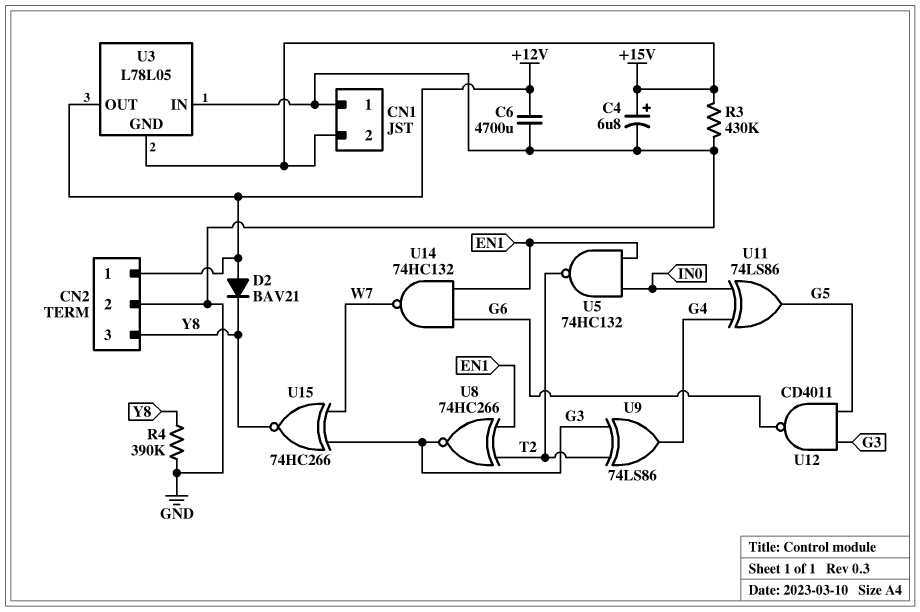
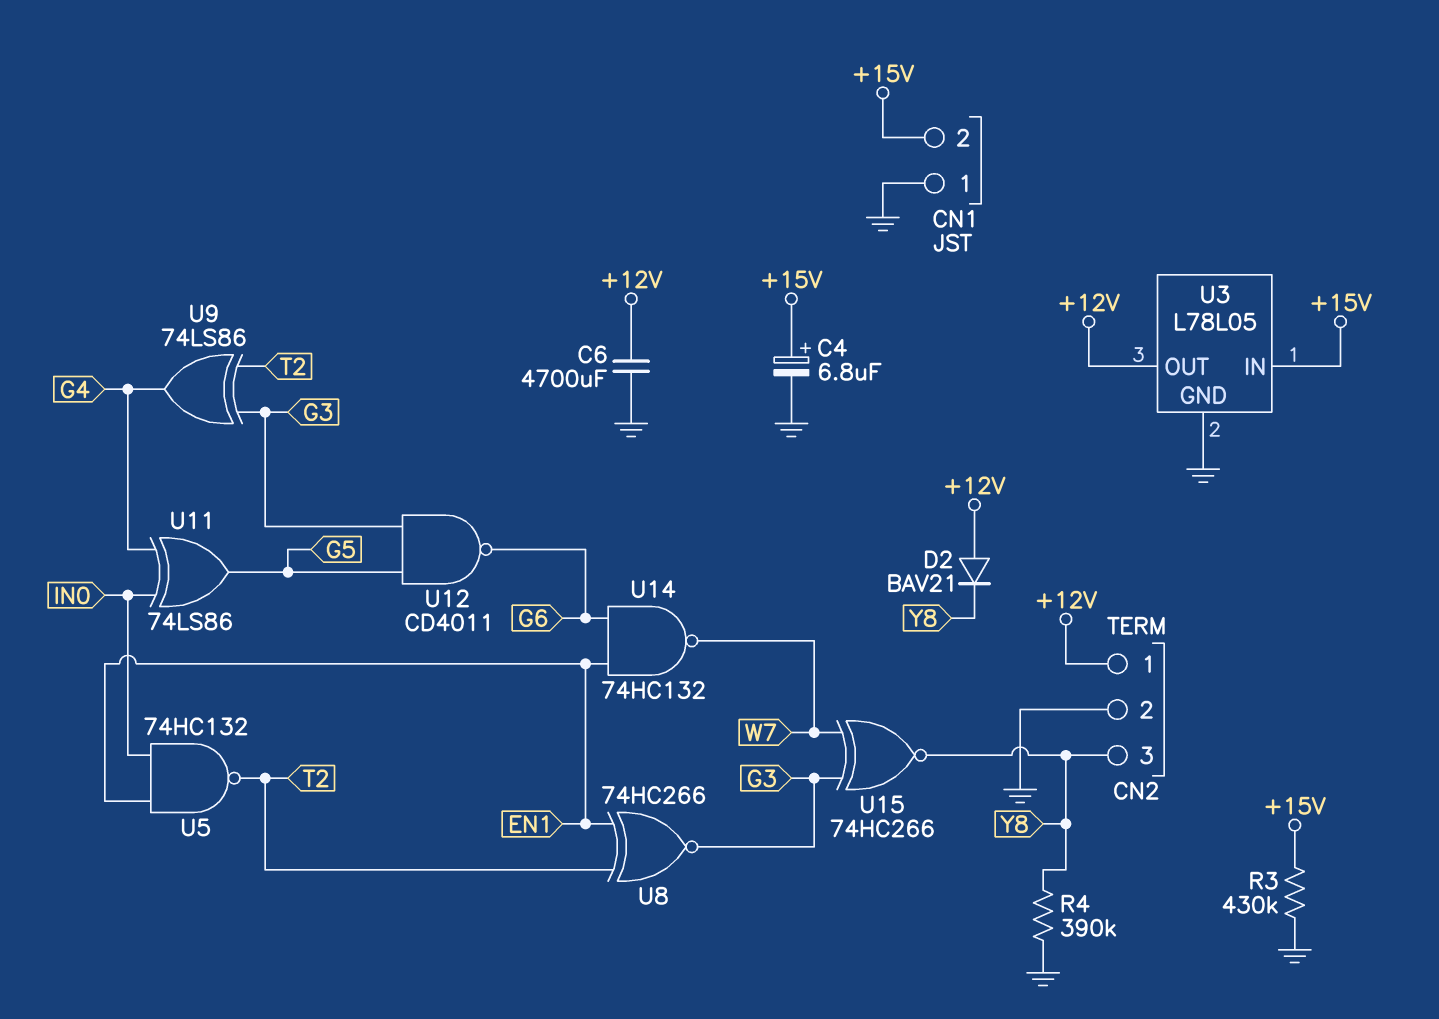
U3 pin GND: +15V -> GND
U3 pin IN: GND -> +15V

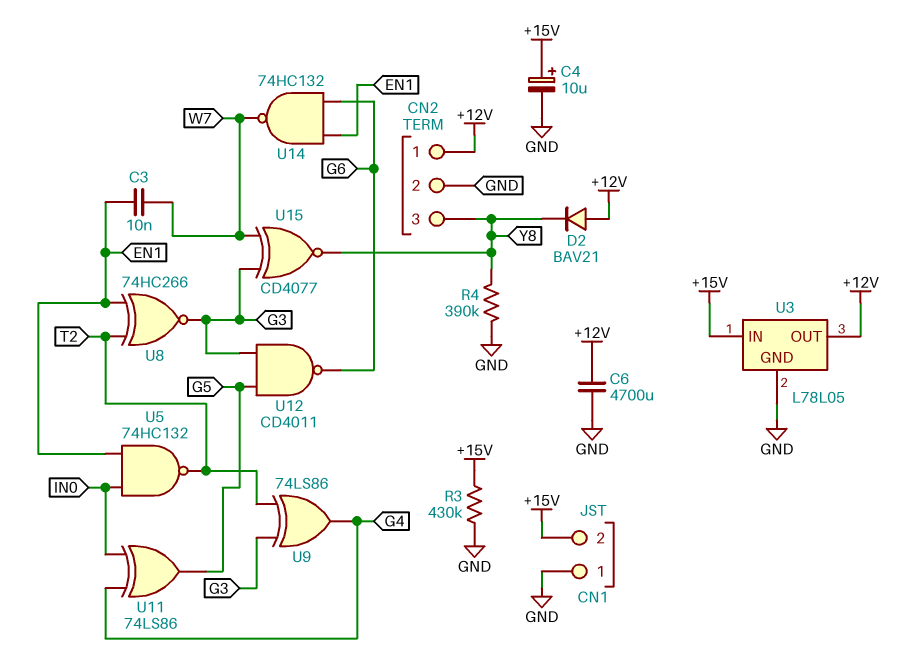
C3: none -> 10nF (EN1, W7)
C4: 6.8uF (plus +15V, minus GND) -> 10uF (plus +15V, minus GND)
U15: XNOR 74HC266 (in G3, in W7, out Y8) -> XNOR CD4077 (in G3, in W7, out Y8)

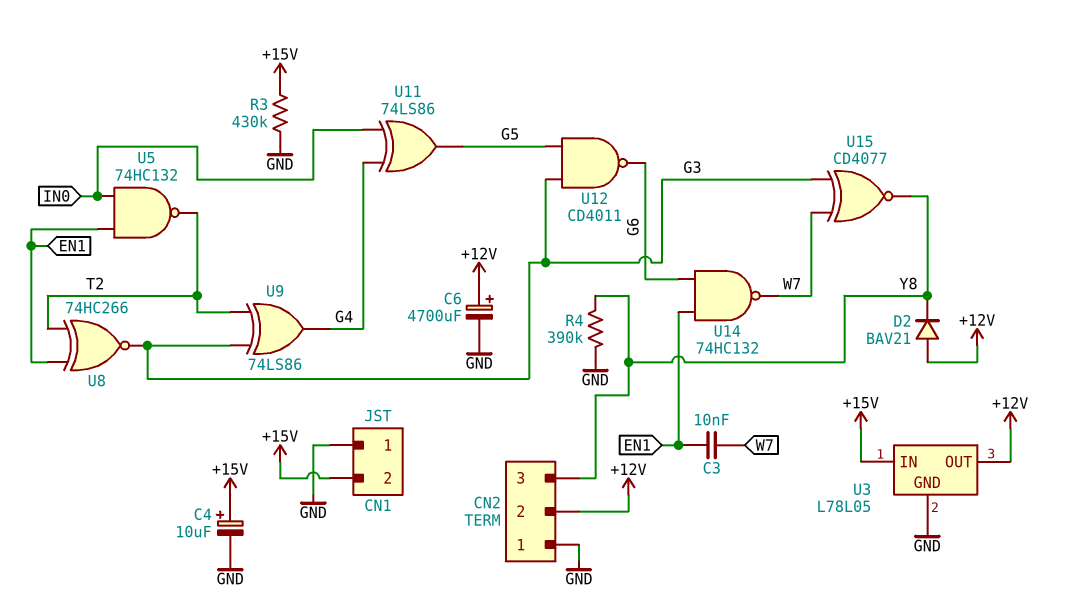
C6: 4700uF (+12V, GND) -> 4700uF (plus +12V, minus GND)
CN2 pin 1: +12V -> GND
CN2 pin 2: GND -> +12V

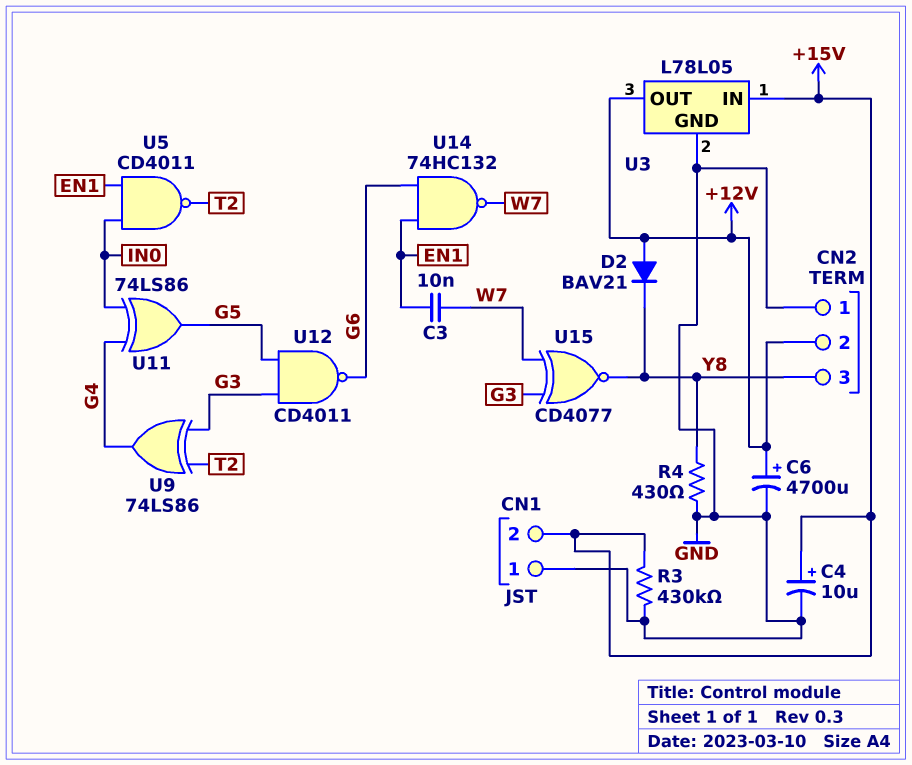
R4: 390k (GND, Y8) -> 430 (GND, Y8)
U5: NAND 74HC132 (in EN1, in IN0, out T2) -> NAND CD4011 (in EN1, in IN0, out T2)
U8: XNOR 74HC266 (in EN1, in T2, out G3) -> none

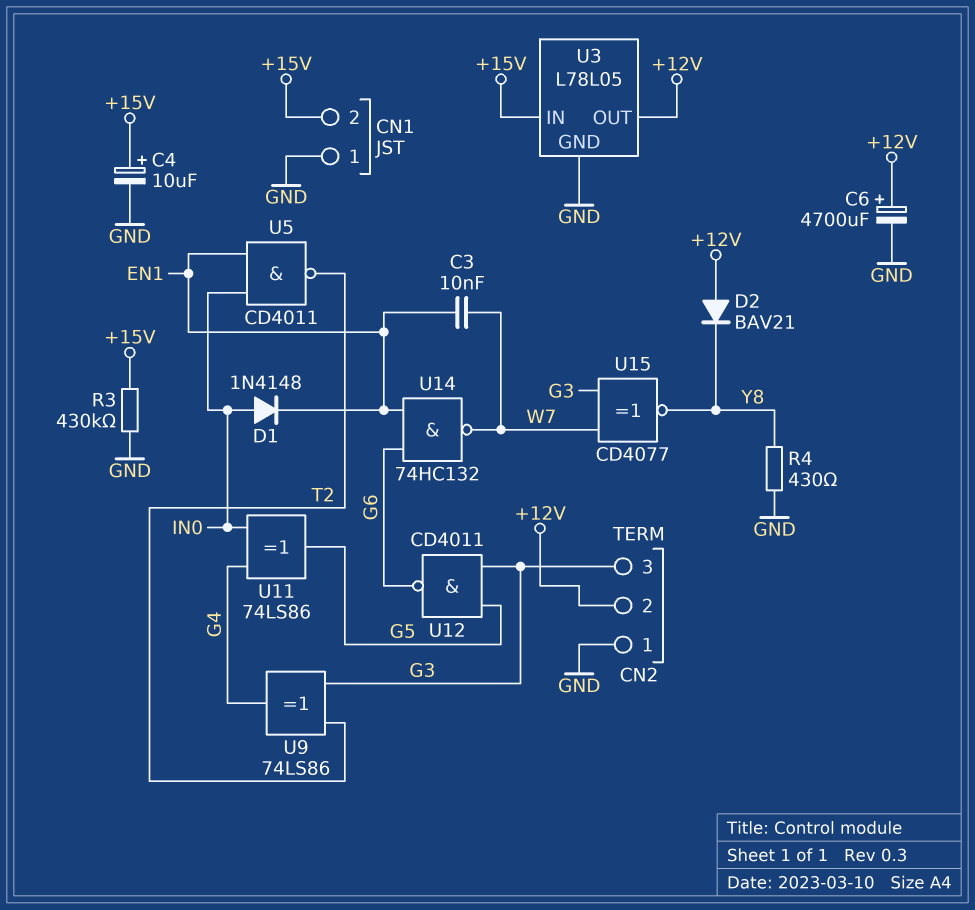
CN2 pin 3: Y8 -> G3
D1: none -> diode 1N4148 (A IN0, K EN1)

